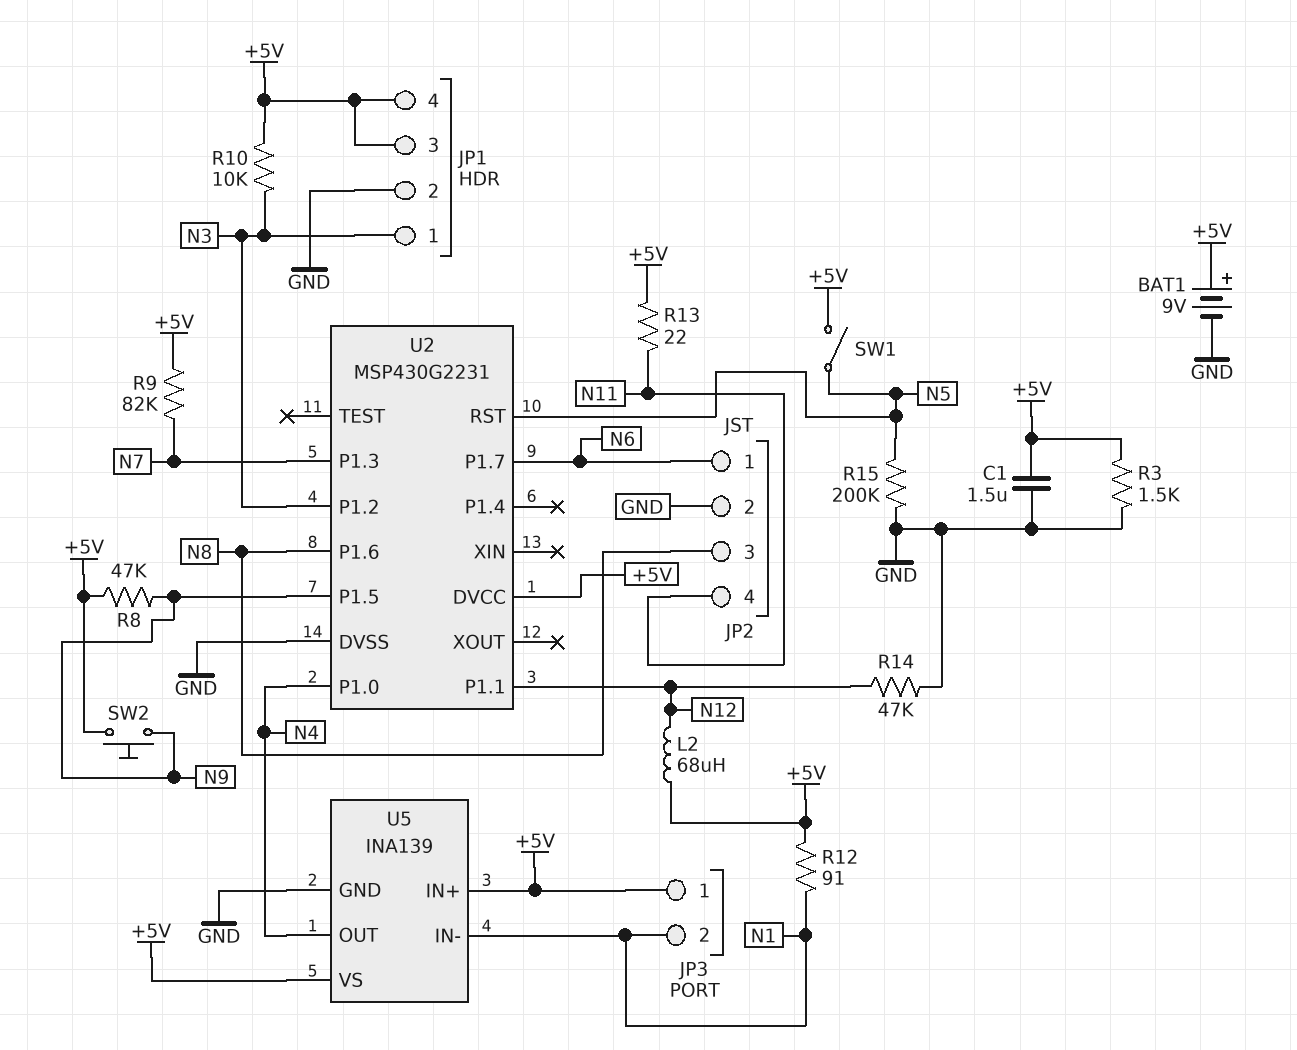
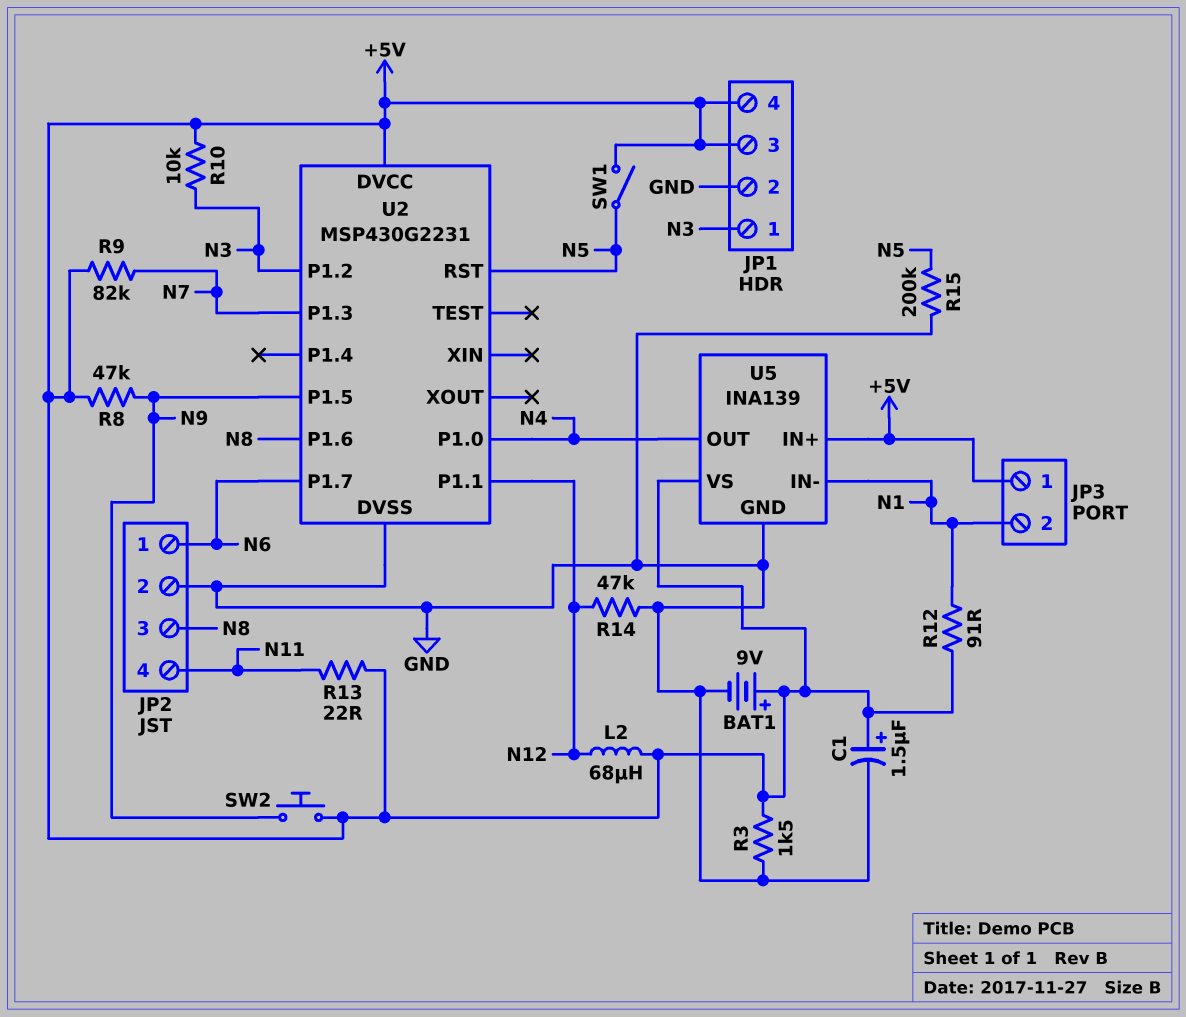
C1: 1.5uF (+5V, GND) -> 1.5uF (plus +5V, minus GND)

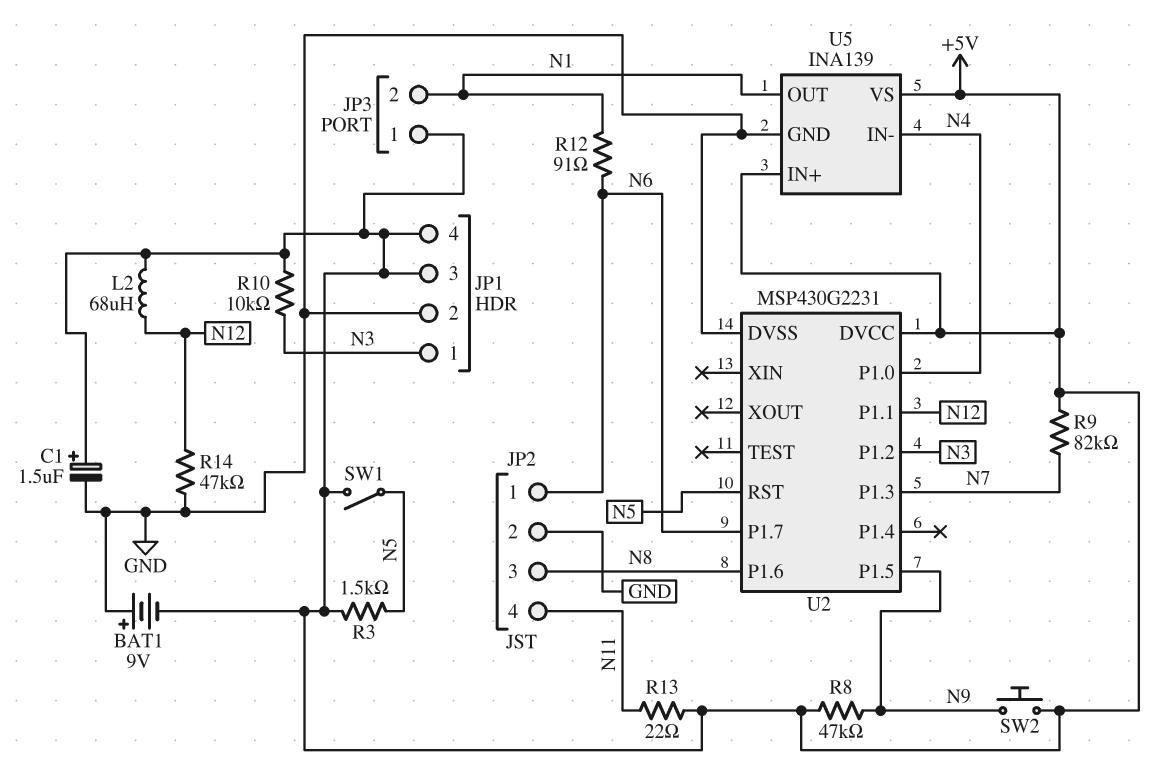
BAT1: 9V (plus +5V, minus GND) -> 9V (plus GND, minus +5V)
R3: 1.5k (+5V, GND) -> 1.5k (+5V, N5)
R12: 91 (+5V, N1) -> 91 (N1, N6)
R15: 200k (GND, N5) -> none
U5 pin IN-: N1 -> N4
U5 pin OUT: N4 -> N1

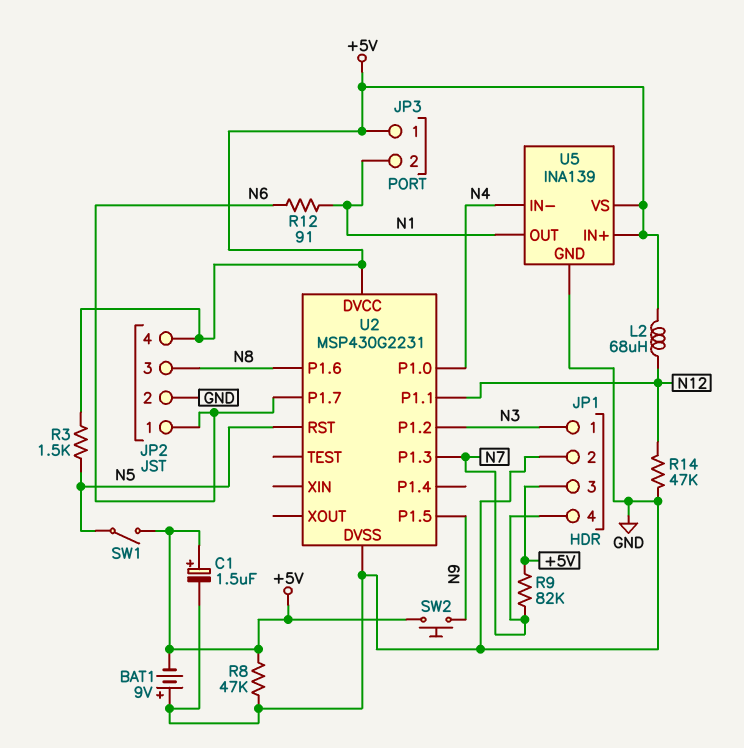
JP1 pin 4: +5V -> N7
JP2 pin 4: N11 -> +5V
R8: 47k (+5V, N9) -> 47k (+5V, GND)
R10: 10k (+5V, N3) -> none
R13: 22 (+5V, N11) -> none

